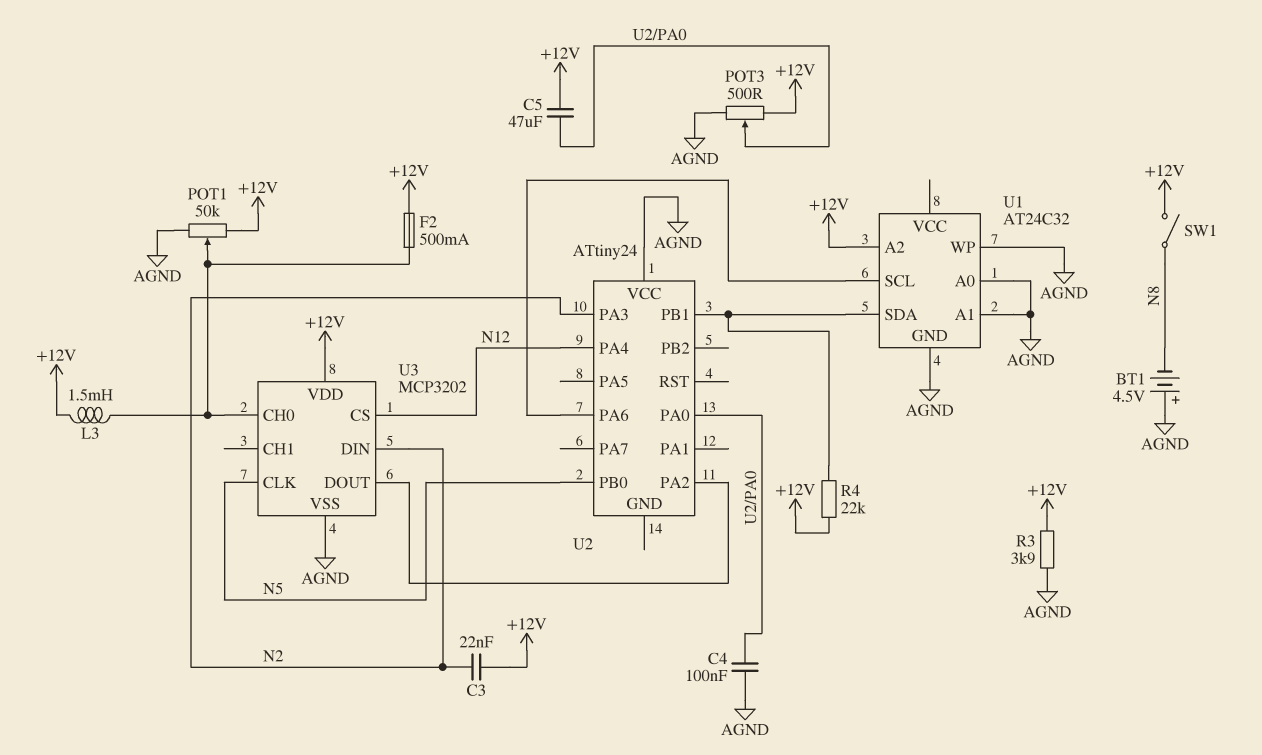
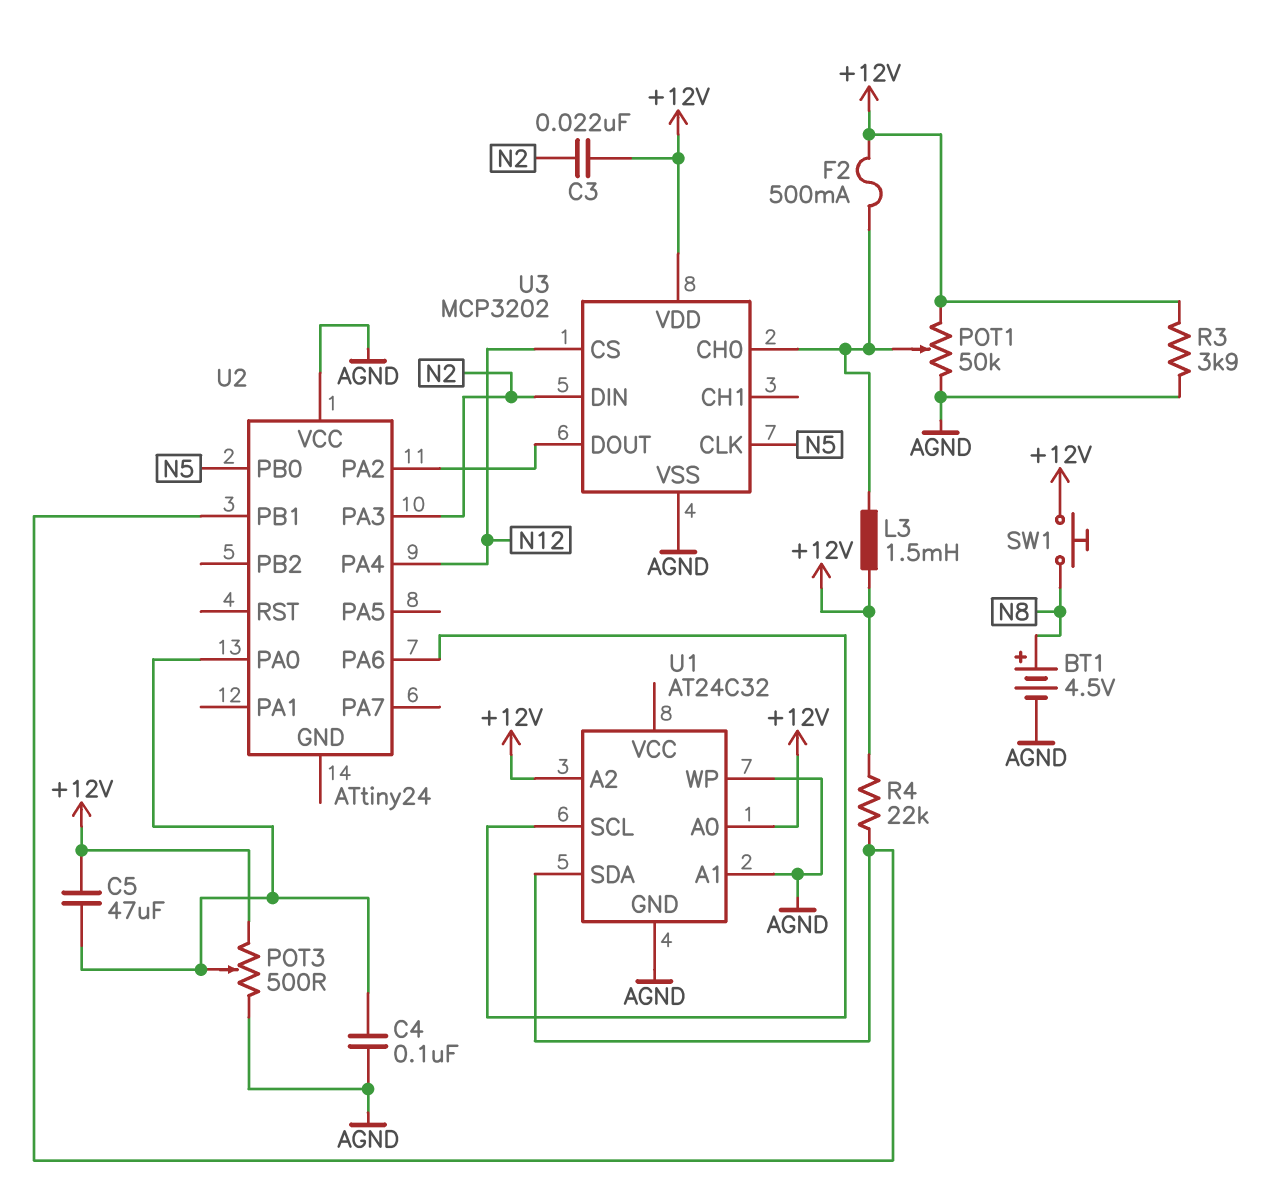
BT1: 4.5V (plus AGND, minus N8) -> 4.5V (plus N8, minus AGND)
SW1: switch (+12V, N8) -> button (+12V, N8)
U1 pin A0: AGND -> +12V

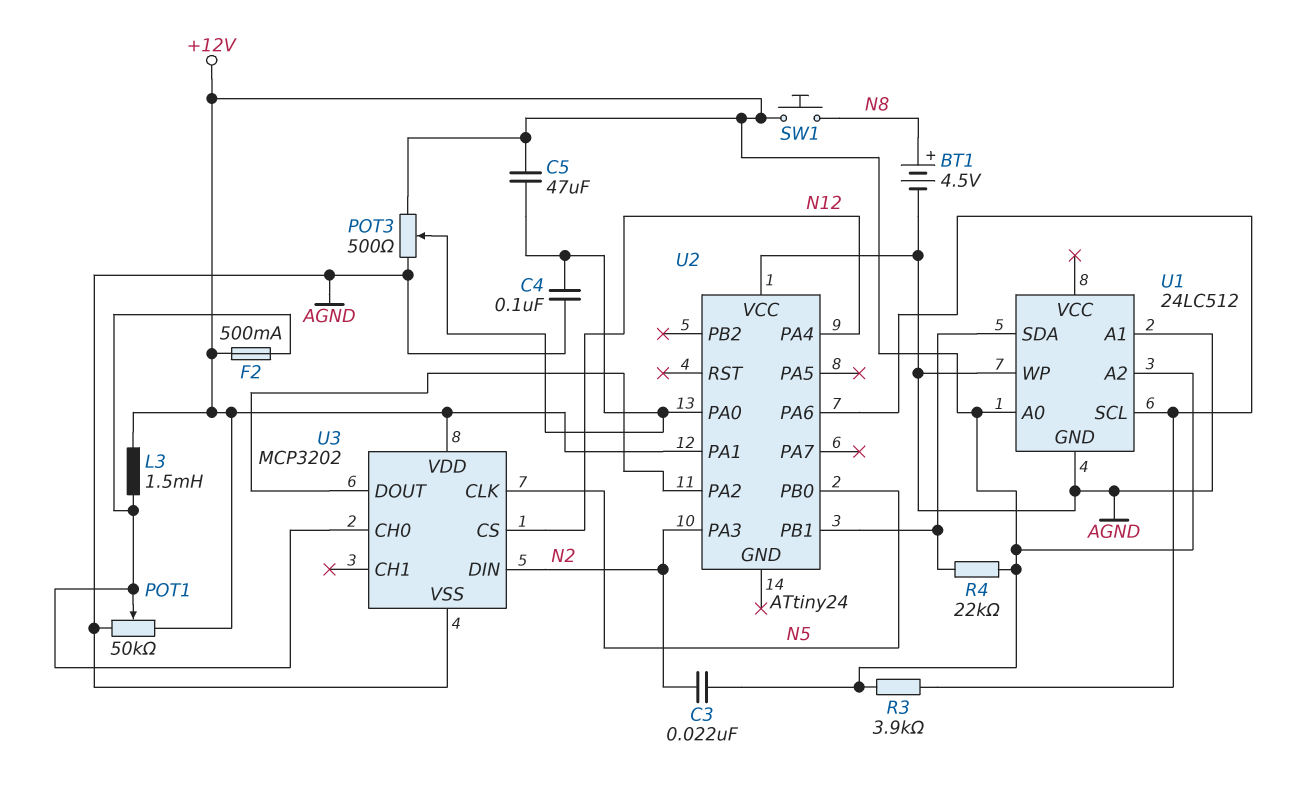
R3: 3.9k (+12V, AGND) -> 3.9k (+12V, U1/SCL)
U1: AT24C32 -> 24LC512
U2 pin PA1: none -> +12V

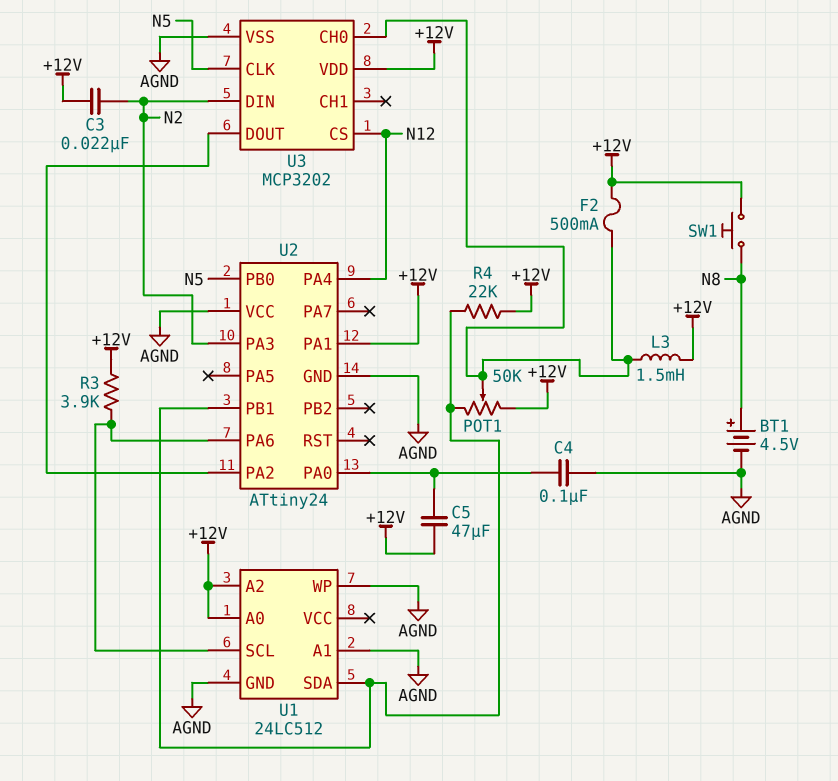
POT1: 50k (+12V, AGND, wiper U3/CH0) -> 50k (+12V, U1/SDA, wiper U3/CH0)
POT3: 500 (+12V, AGND, wiper U2/PA0) -> none
U2 pin GND: none -> AGND

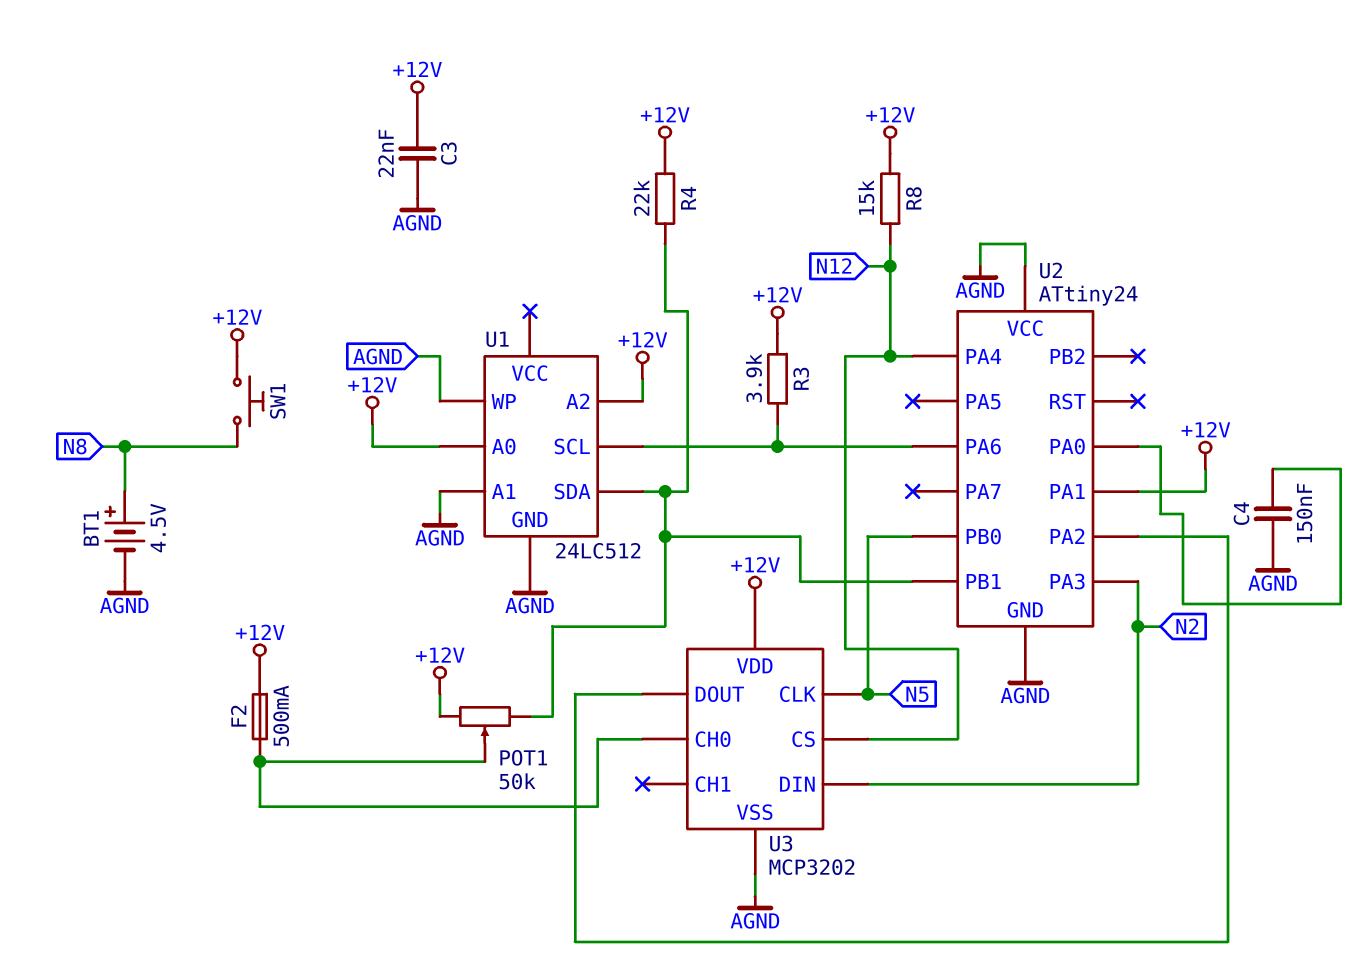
C3: 22nF (+12V, N2) -> 22nF (+12V, AGND)
C4: 100nF (AGND, U2/PA0) -> 150nF (AGND, U2/PA0)
C5: 47uF (+12V, U2/PA0) -> none
L3: 1.5mH (+12V, U3/CH0) -> none
R8: none -> 15k (+12V, N12)

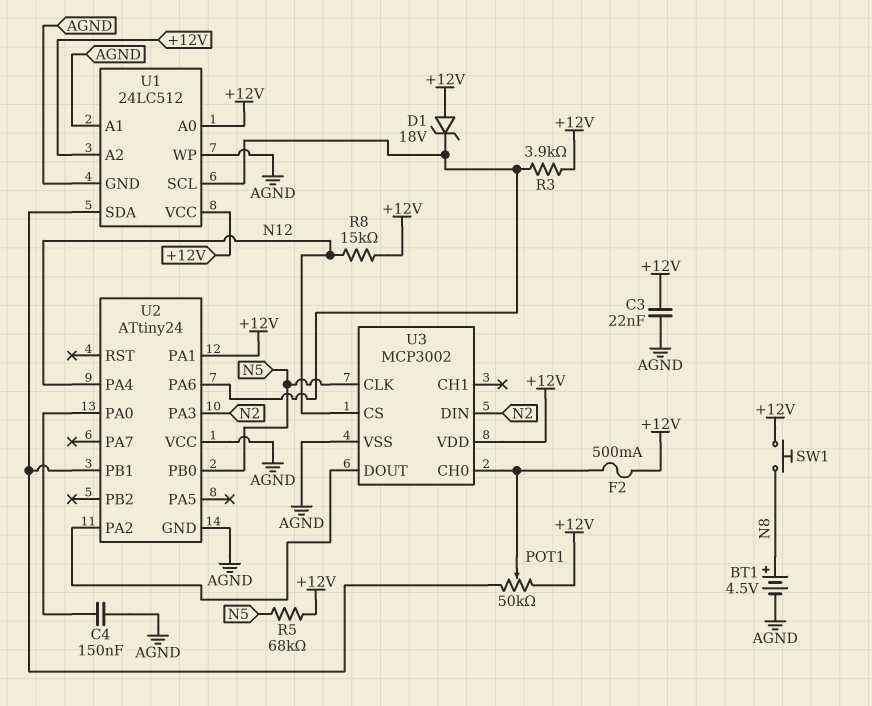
D1: none -> zener 18V (A +12V, K U1/SCL)
R4: 22k (+12V, U1/SDA) -> none
R5: none -> 68k (+12V, N5)
U1 pin VCC: none -> +12V
U3: MCP3202 -> MCP3002

